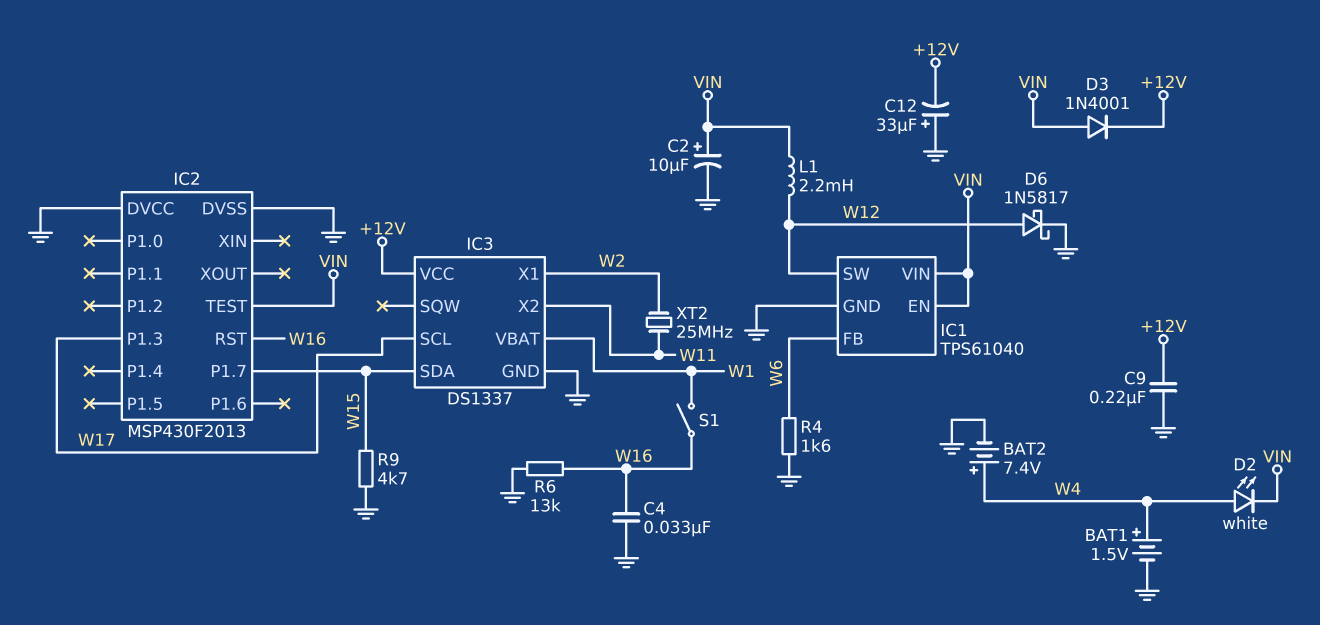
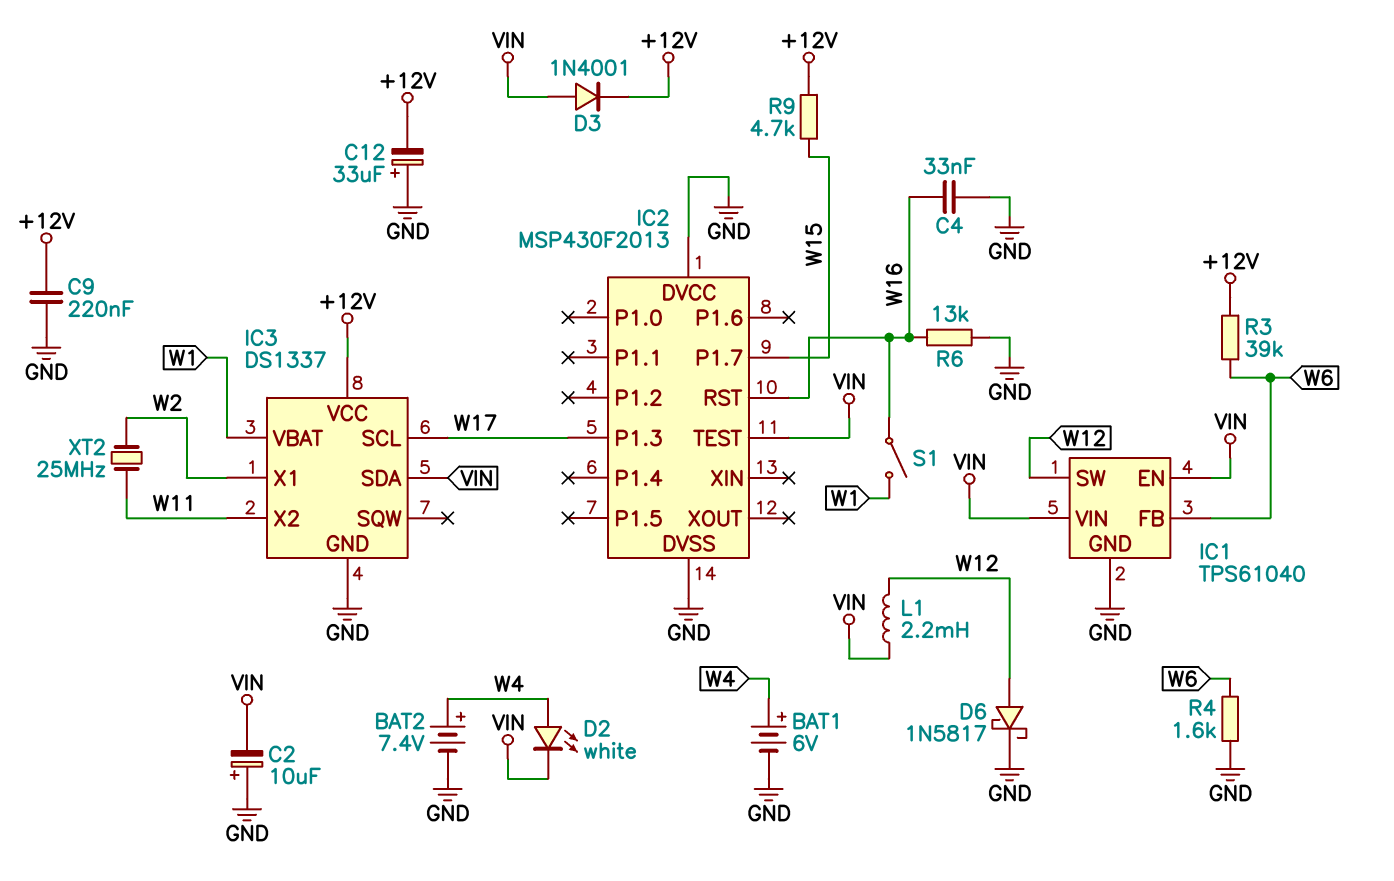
BAT1: 1.5V (plus W4, minus GND) -> 6V (plus W4, minus GND)
C2: 10uF (plus VIN, minus GND) -> 10uF (plus GND, minus VIN)
IC3 pin SDA: W15 -> VIN
R3: none -> 39k (+12V, W6)
R9: 4.7k (GND, W15) -> 4.7k (+12V, W15)

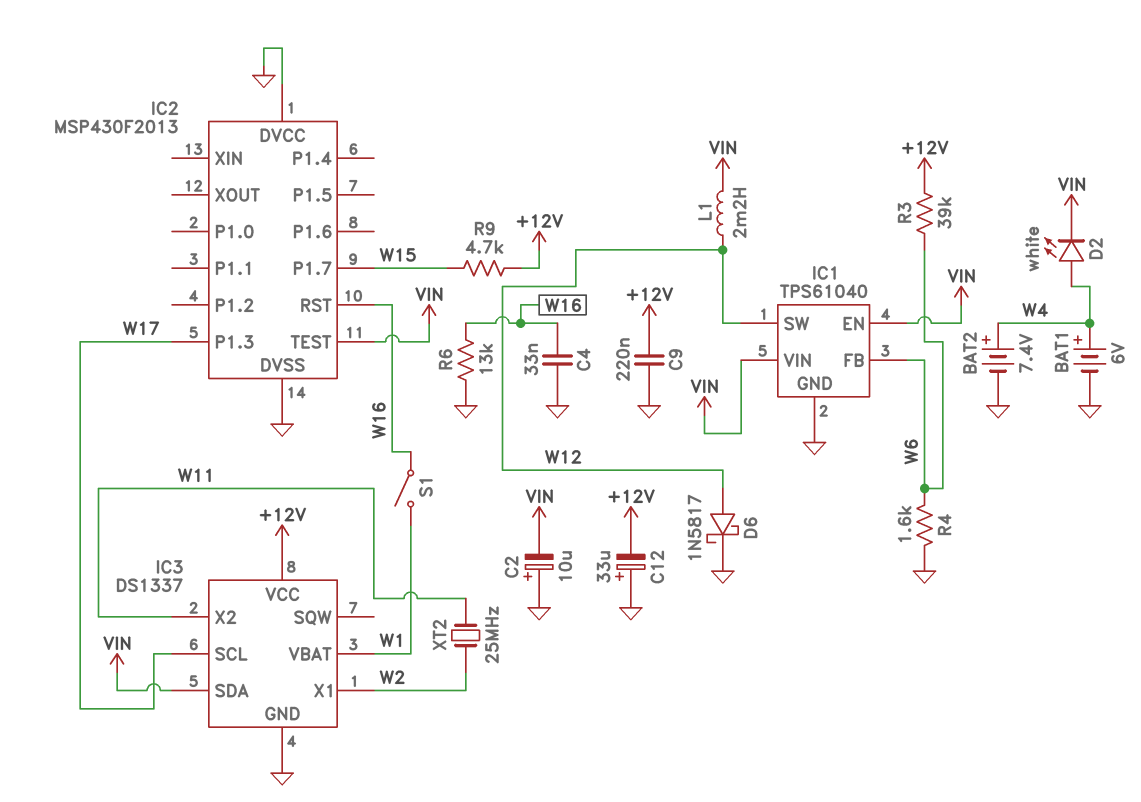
D3: diode 1N4001 (A VIN, K +12V) -> none

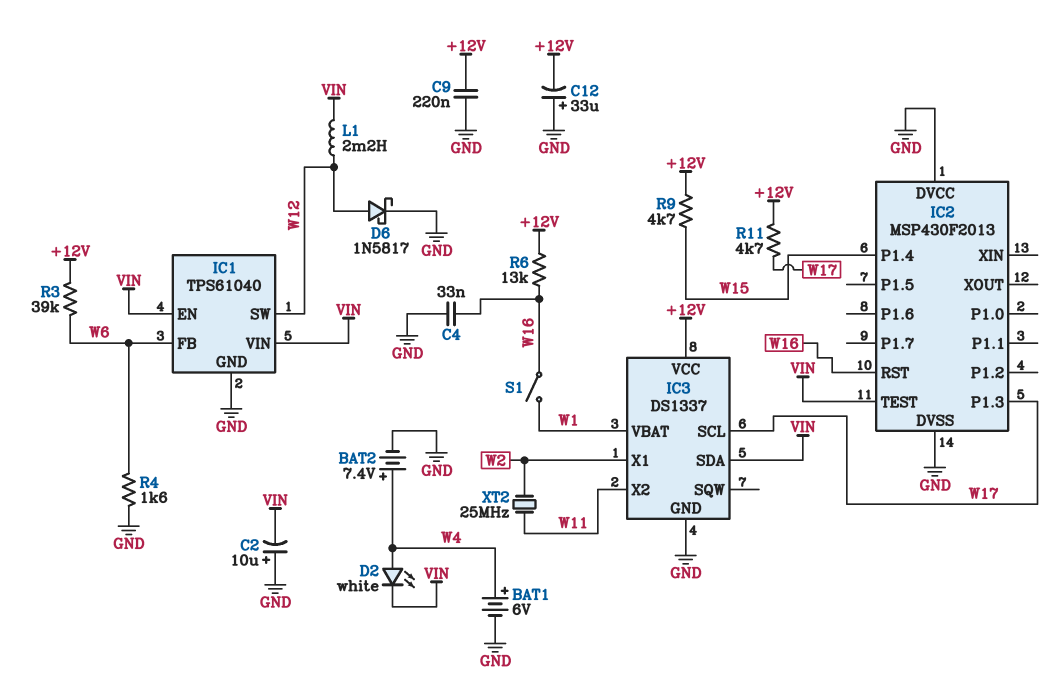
IC2 pin P1.4: none -> W15
IC2 pin P1.7: W15 -> none
R6: 13k (GND, W16) -> 13k (+12V, W16)
R11: none -> 4.7k (+12V, W17)

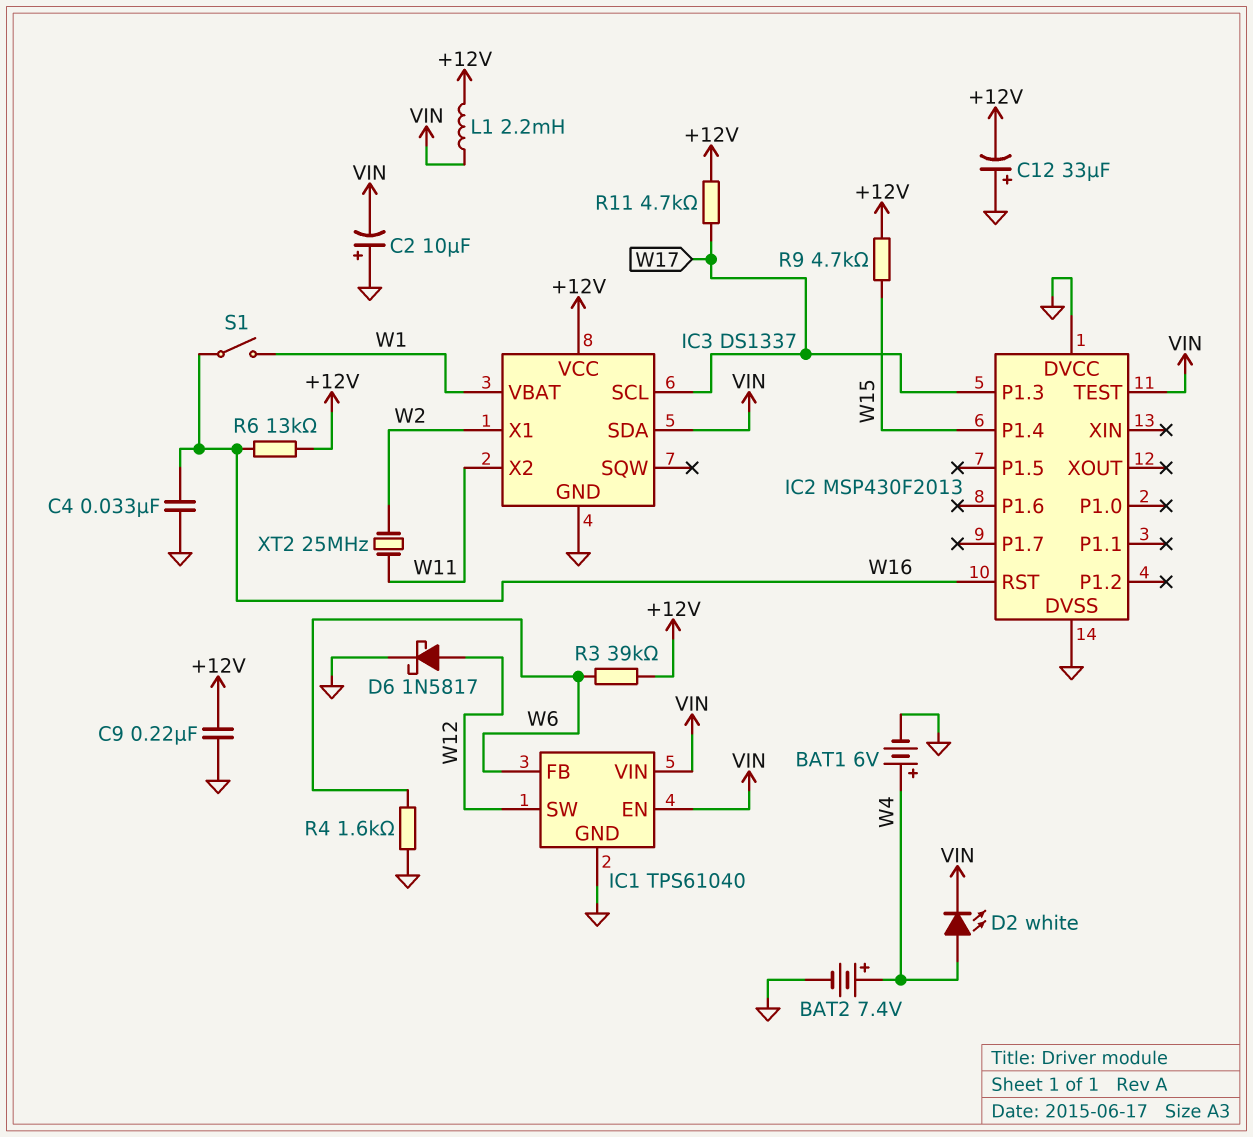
L1: 2.2mH (VIN, W12) -> 2.2mH (+12V, VIN)

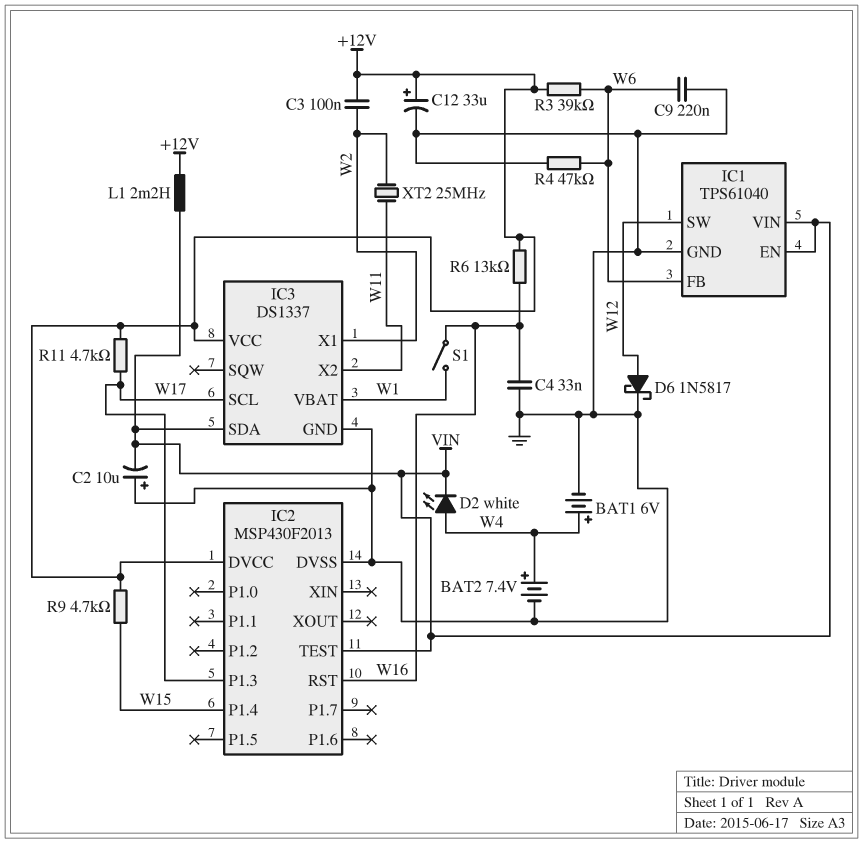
C3: none -> 100nF (+12V, W2)
C9: 220nF (+12V, GND) -> 220nF (GND, W6)
C12: 33uF (plus GND, minus +12V) -> 33uF (plus +12V, minus GND)
IC2 pin DVCC: GND -> +12V
R4: 1.6k (GND, W6) -> 47k (GND, W6)

